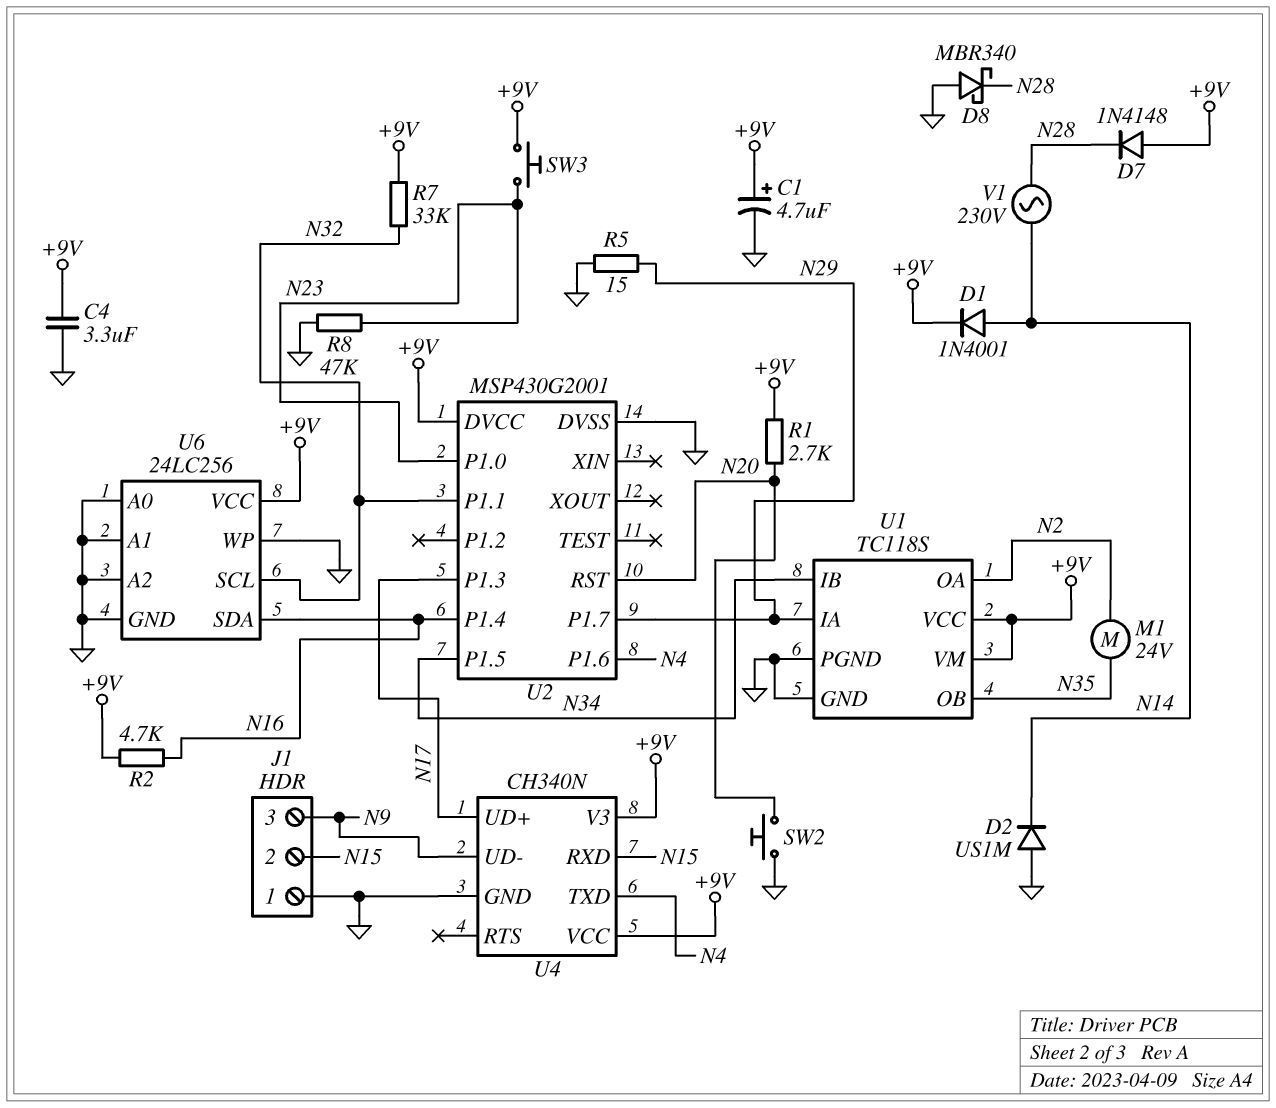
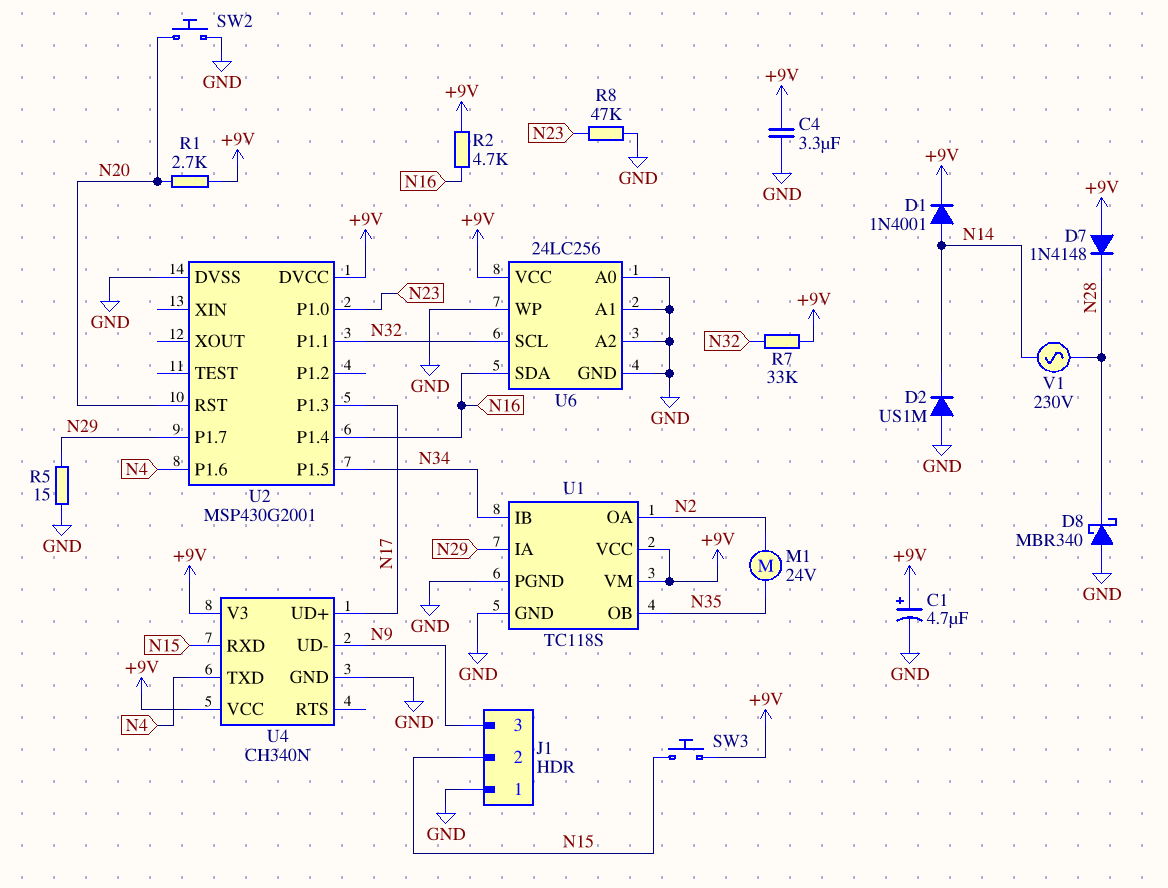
SW3: button (+9V, N23) -> button (+9V, N15)

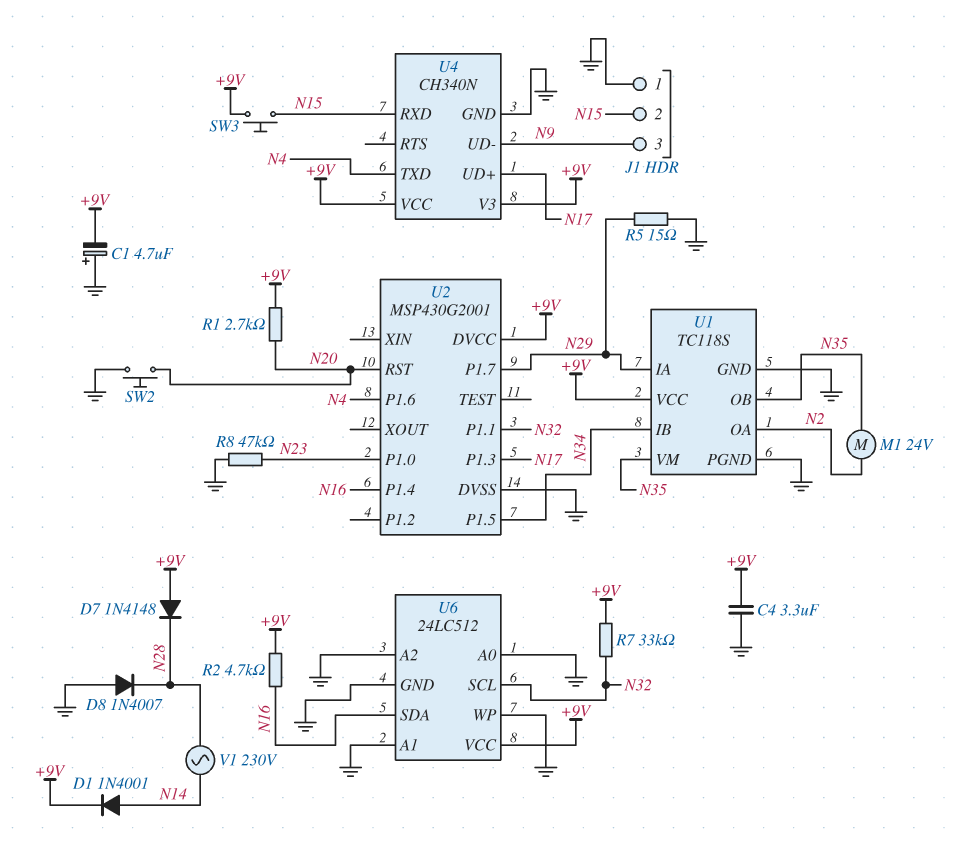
C1: 4.7uF (plus +9V, minus GND) -> 4.7uF (plus GND, minus +9V)
D2: diode US1M (A GND, K N14) -> none
D8: schottky MBR340 (A GND, K N28) -> diode 1N4007 (A GND, K N28)
U1 pin VM: +9V -> N35
U6: 24LC256 -> 24LC512

